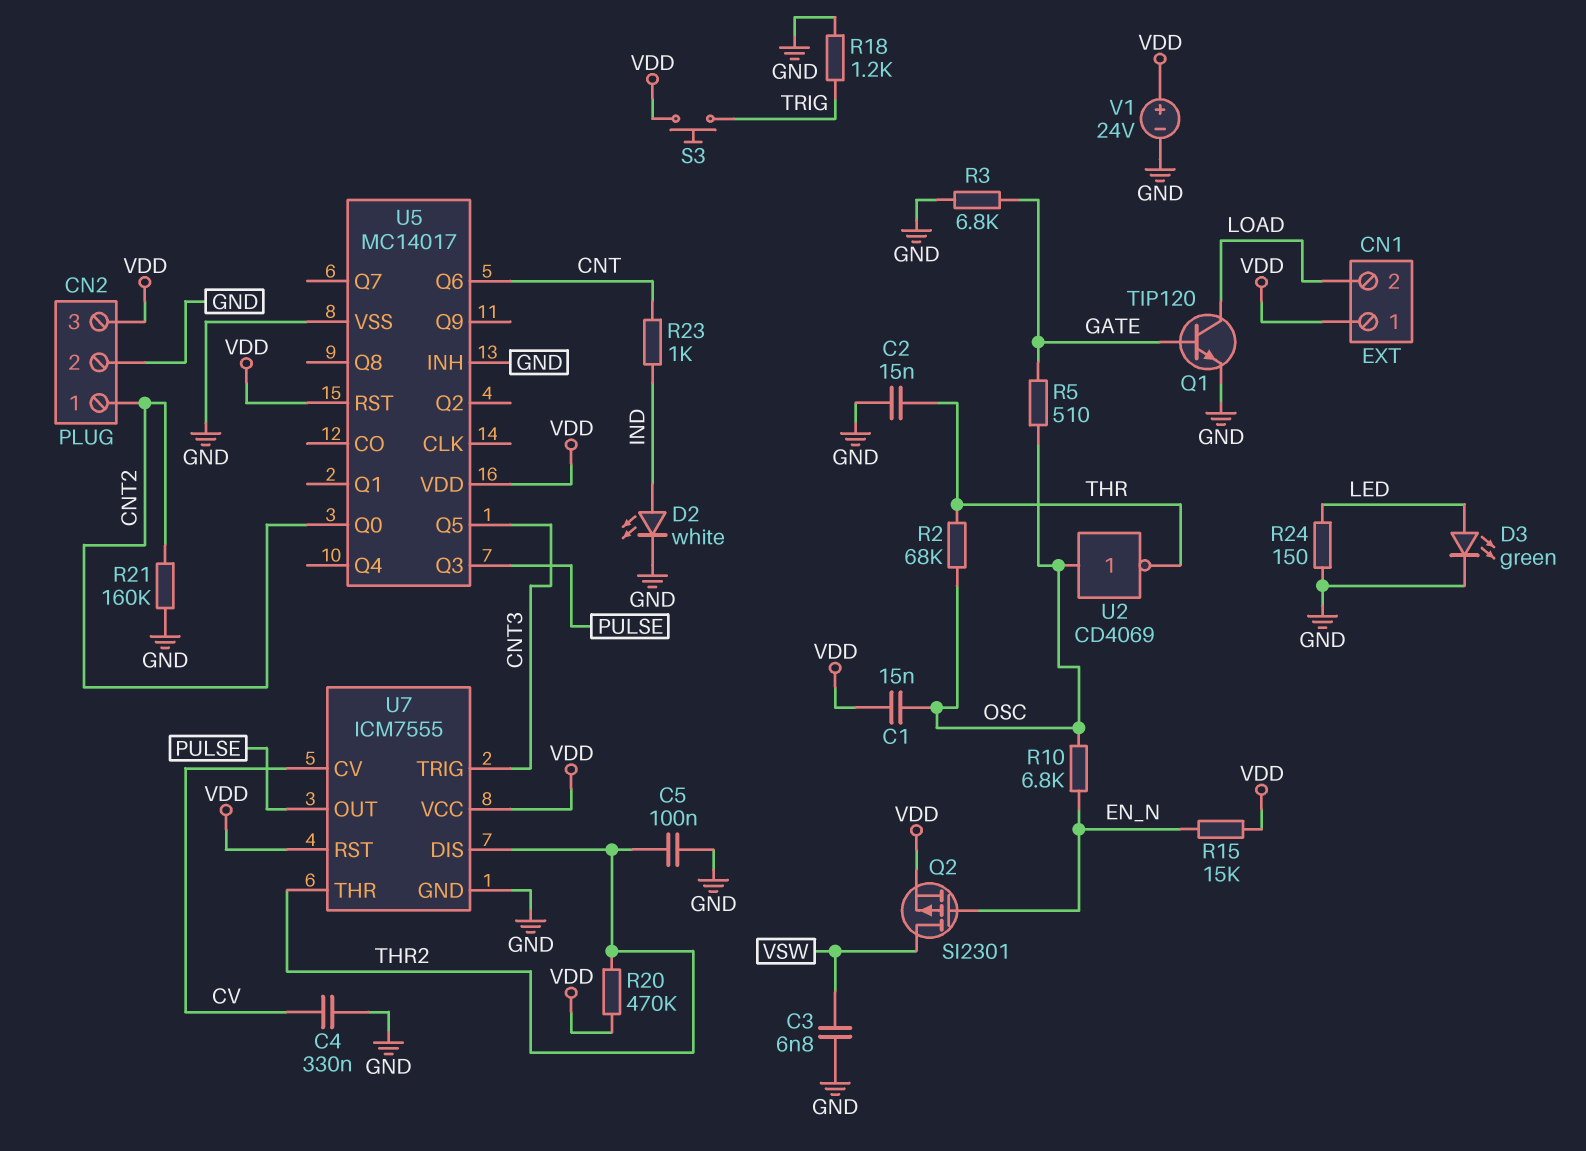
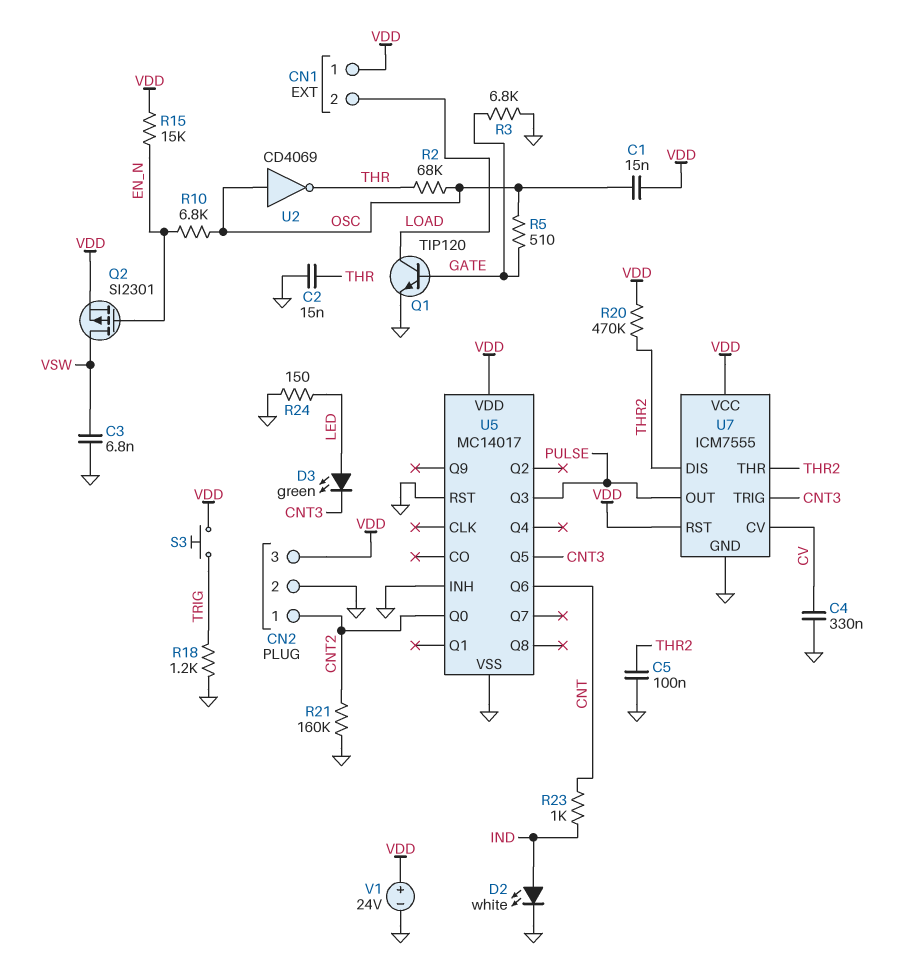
D3: LED green (A LED, K GND) -> LED green (A LED, K CNT3)
U5 pin RST: VDD -> GND

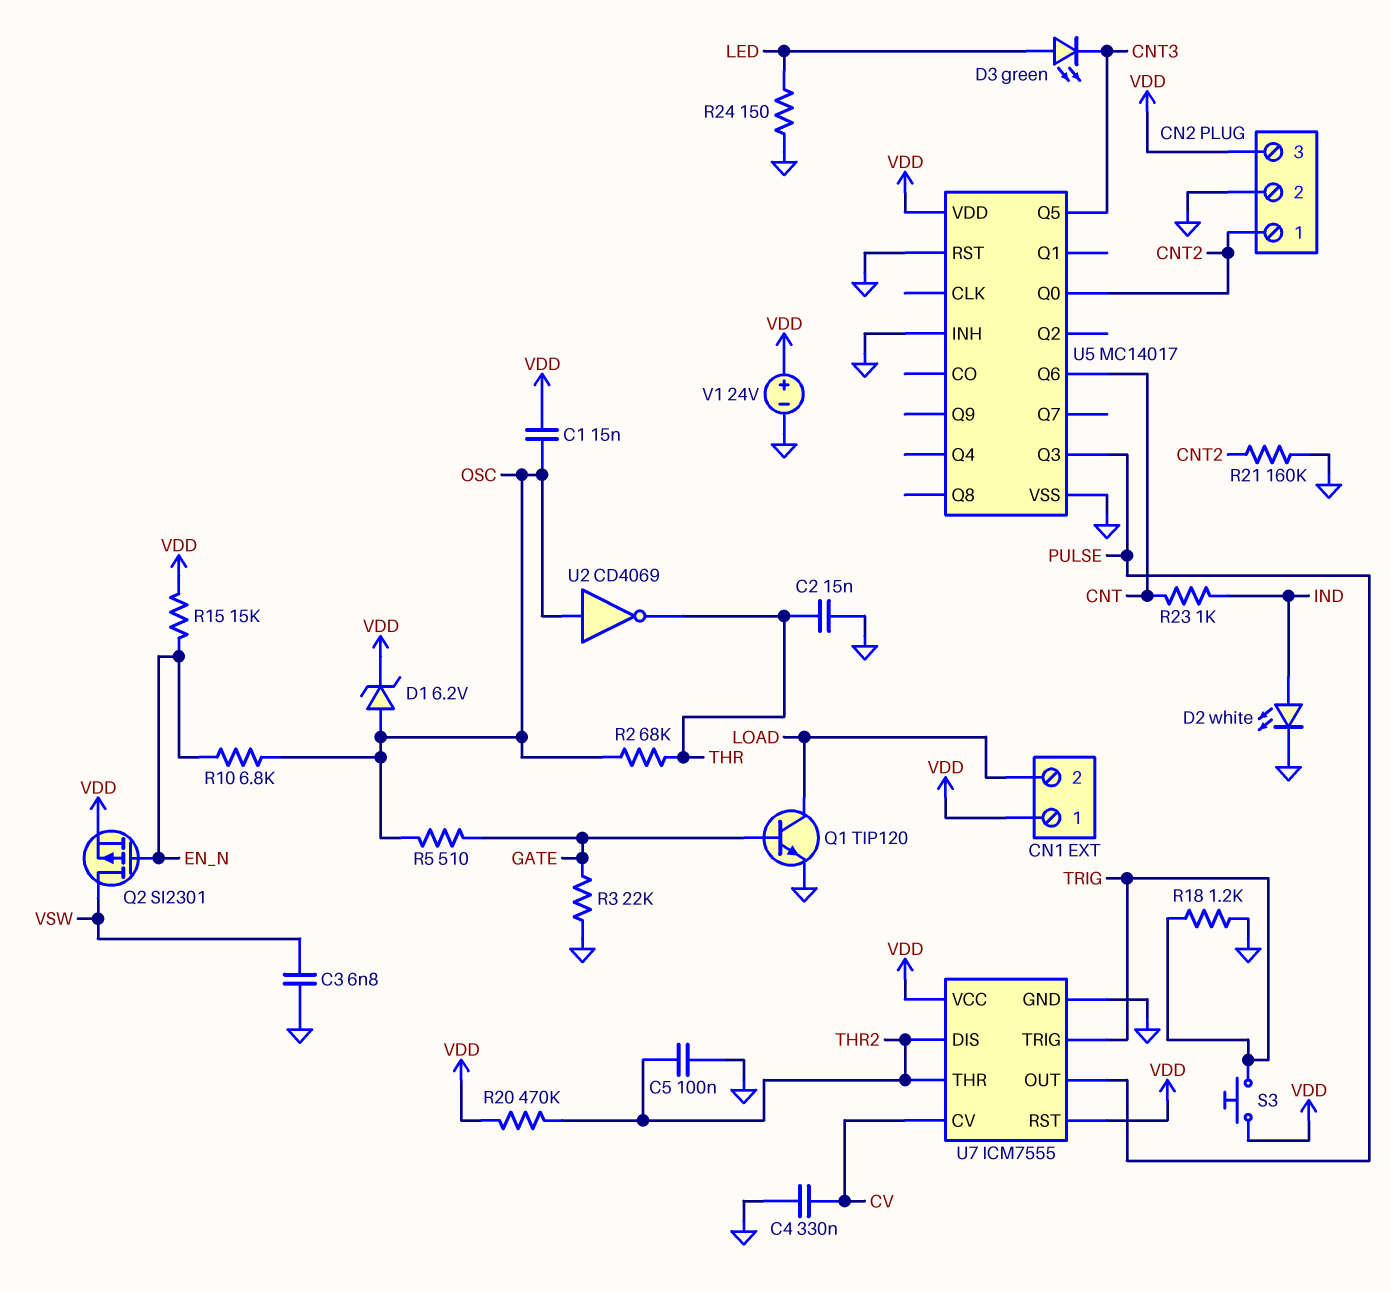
D1: none -> zener 6.2V (A OSC, K VDD)
R3: 6.8k (GATE, GND) -> 22k (GATE, GND)
U7 pin TRIG: CNT3 -> TRIG

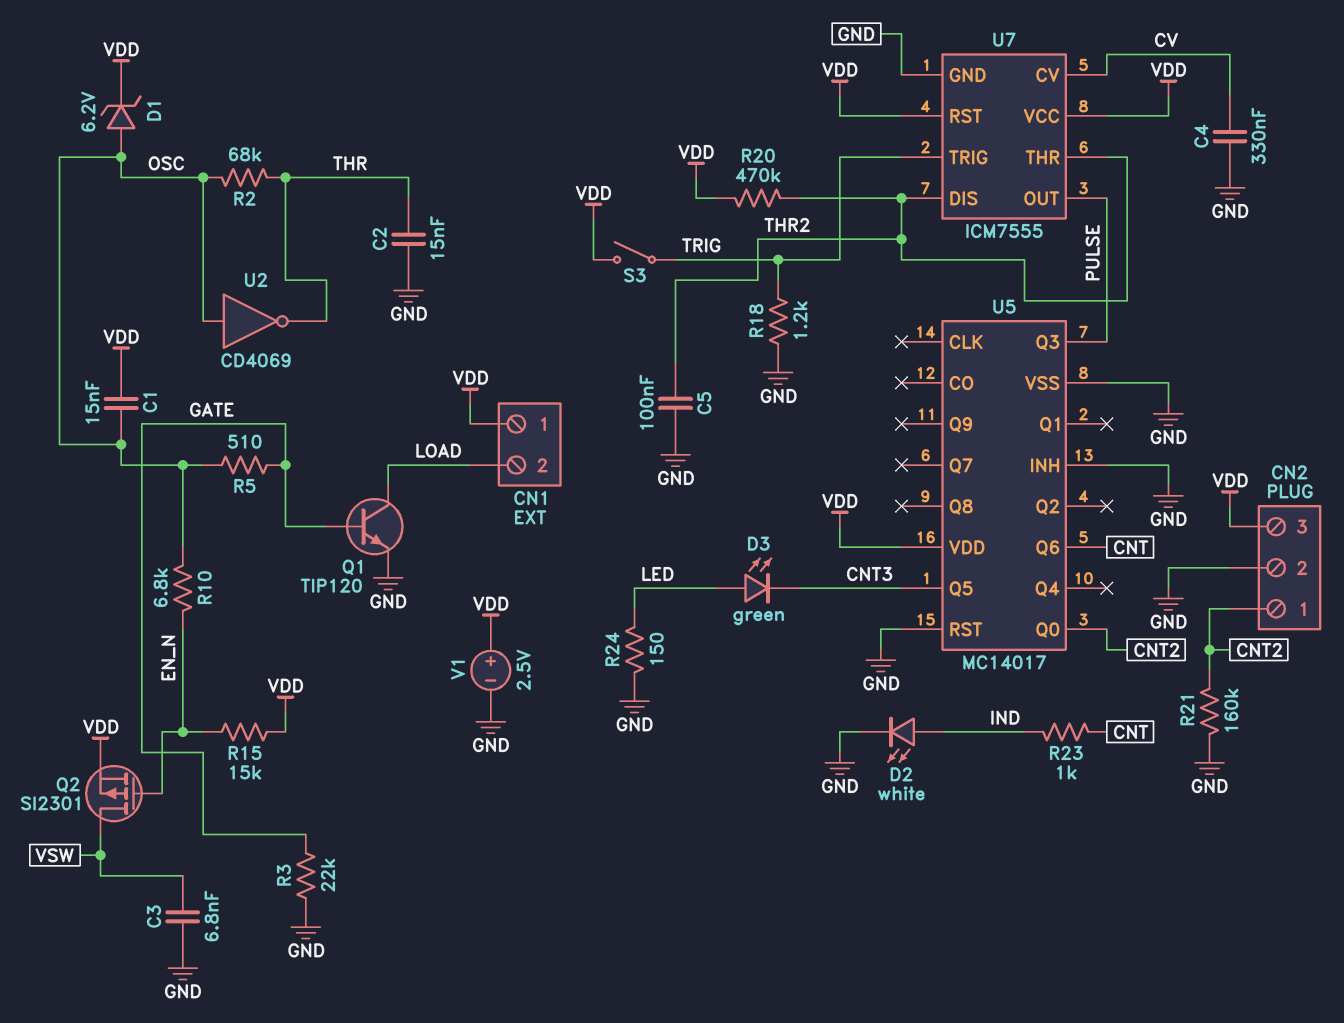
S3: button (TRIG, VDD) -> switch (TRIG, VDD)
V1: 24V (plus VDD, minus GND) -> 2.5V (plus VDD, minus GND)

